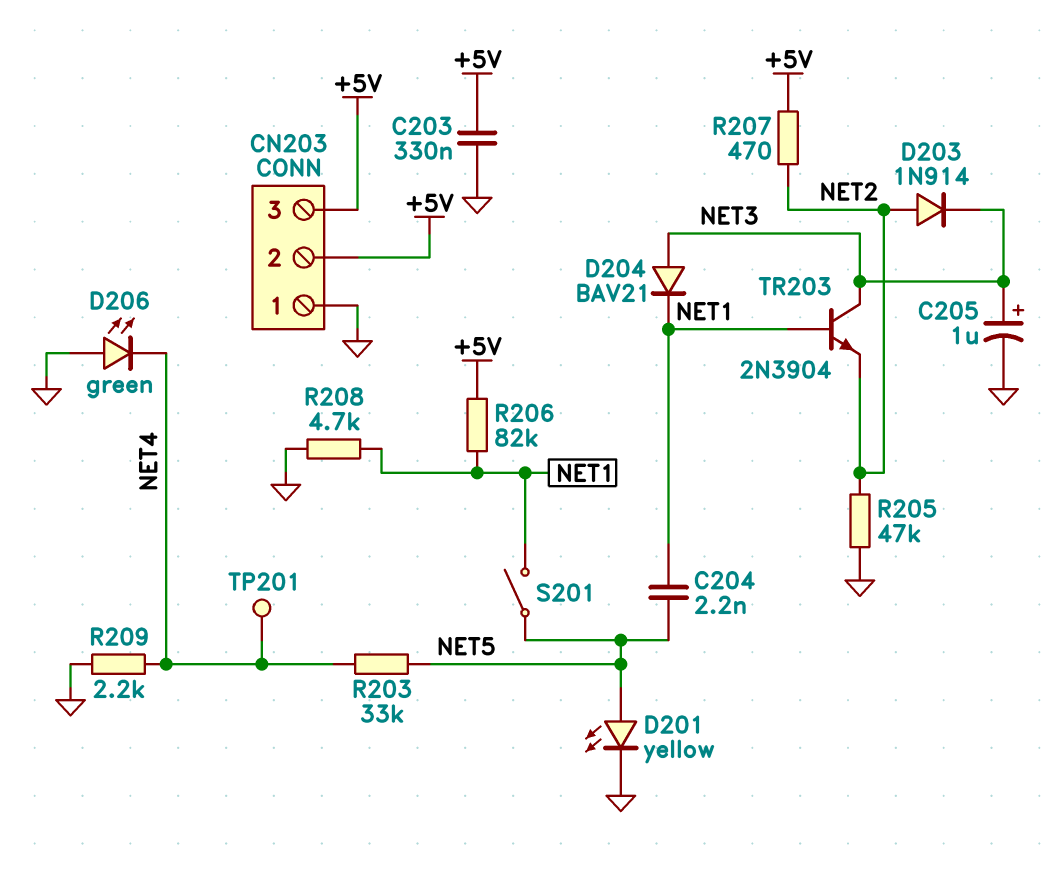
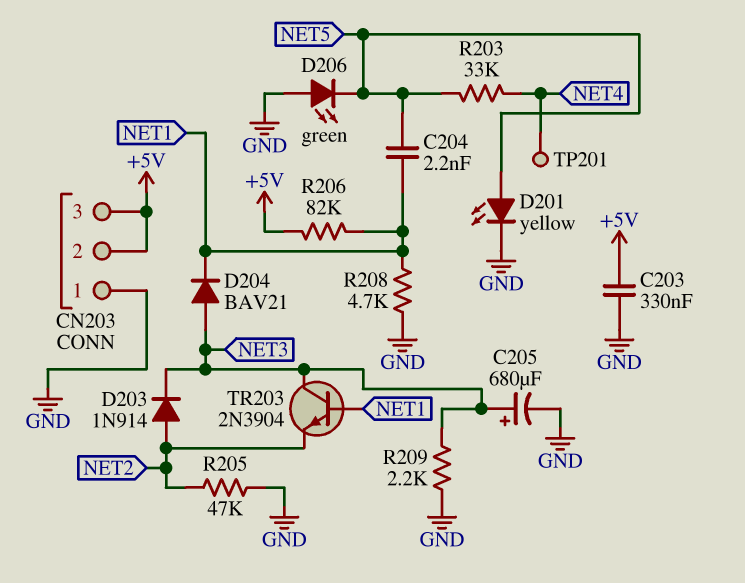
C205: 1uF (plus NET3, minus GND) -> 680uF (plus NET3, minus GND)
D206: LED green (A GND, K NET4) -> LED green (A GND, K NET5)
R207: 470 (+5V, NET2) -> none
R209: 2.2k (GND, NET4) -> 2.2k (GND, NET3)
S201: switch (NET1, NET5) -> none

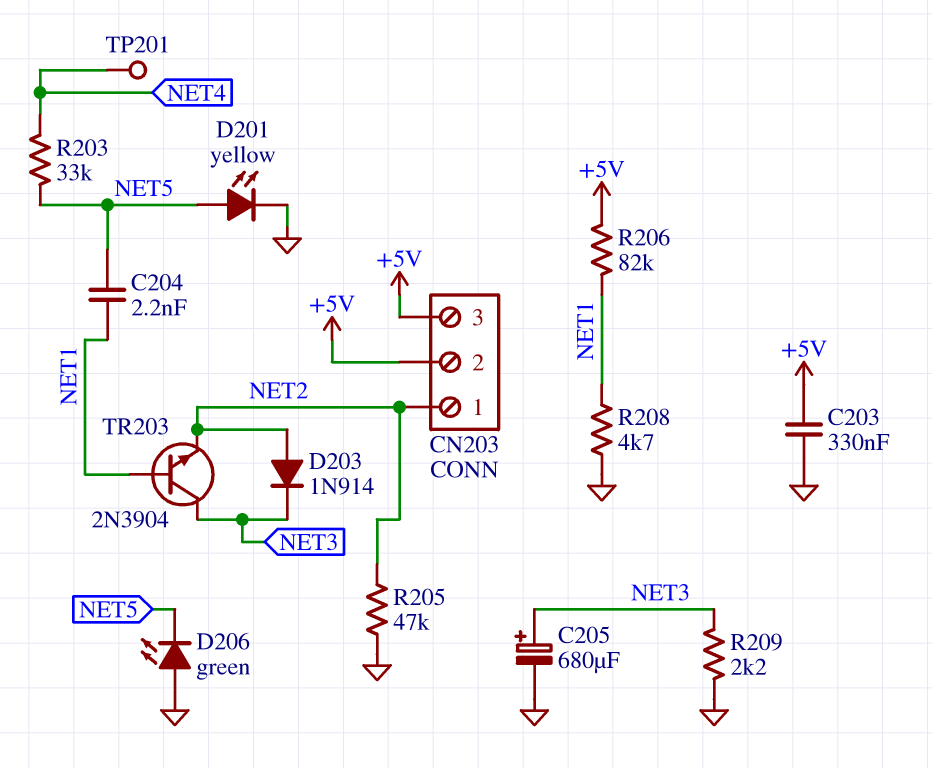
CN203 pin 1: GND -> NET2
D204: diode BAV21 (A NET3, K NET1) -> none

